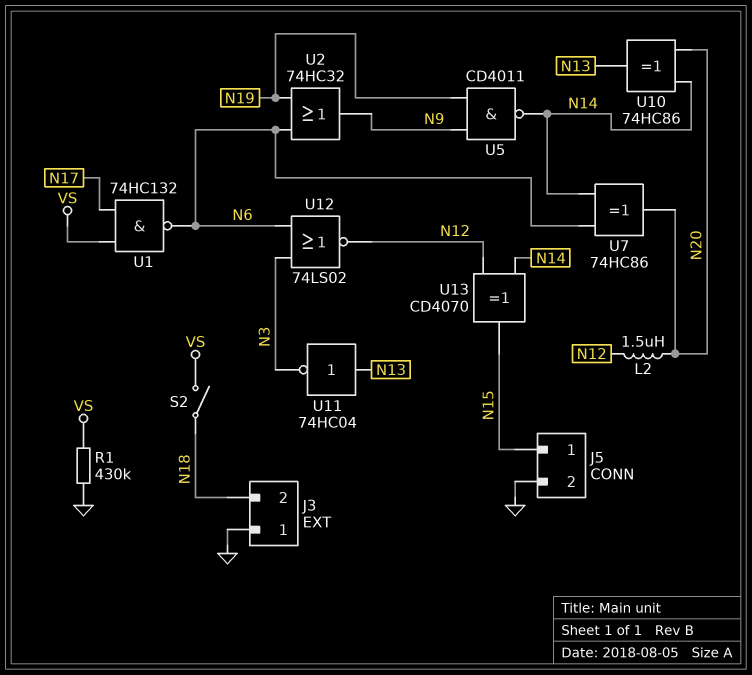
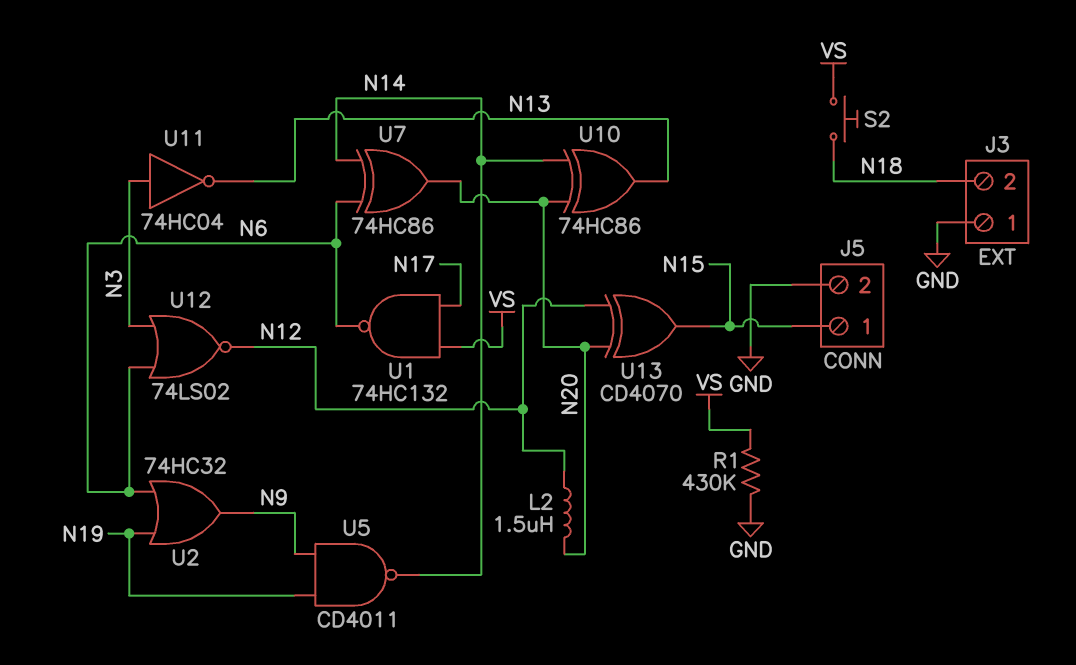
S2: switch (N18, VS) -> button (N18, VS)
U11: NOT 74HC04 (in N13, out N3) -> NOT 74HC04 (in N3, out N13)
U13: XOR CD4070 (in N12, in N14, out N15) -> XOR CD4070 (in N12, in N20, out N15)

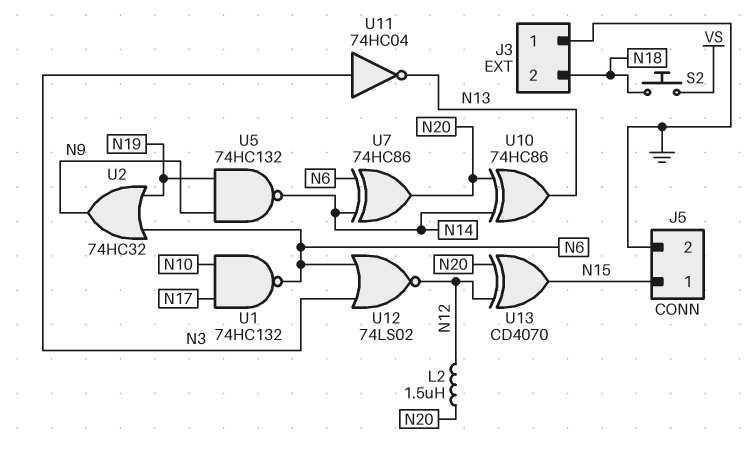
R1: 430k (GND, VS) -> none
U1: NAND 74HC132 (in N17, in VS, out N6) -> NAND 74HC132 (in N10, in N17, out N6)
U5: NAND CD4011 (in N9, in N19, out N14) -> NAND 74HC132 (in N9, in N19, out N14)

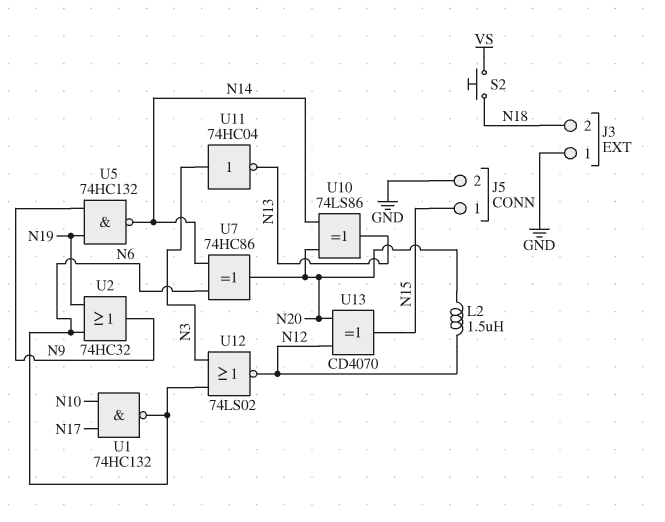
U10: XOR 74HC86 (in N14, in N20, out N13) -> XOR 74LS86 (in N14, in N20, out N13)

